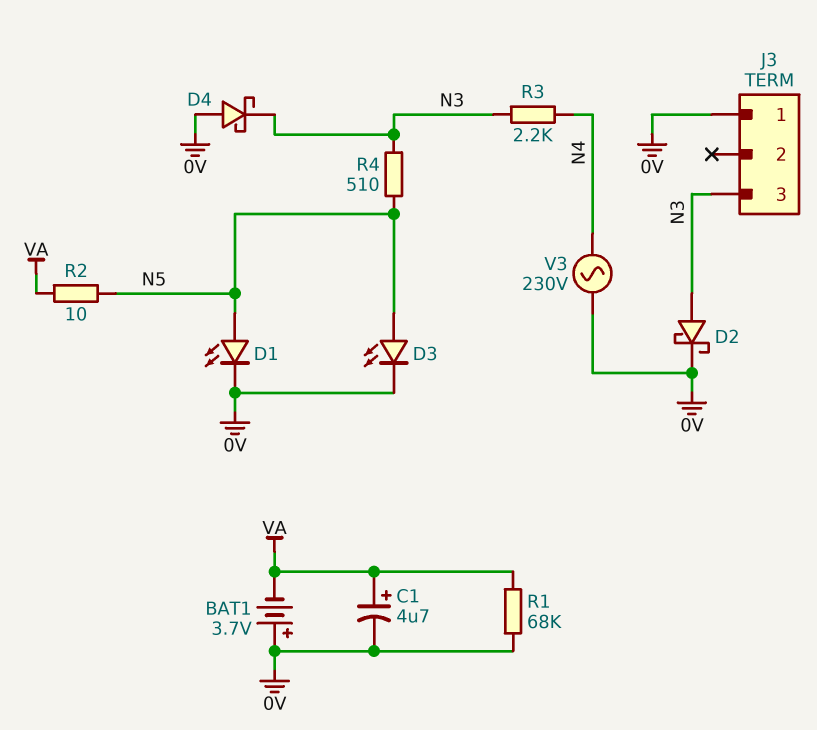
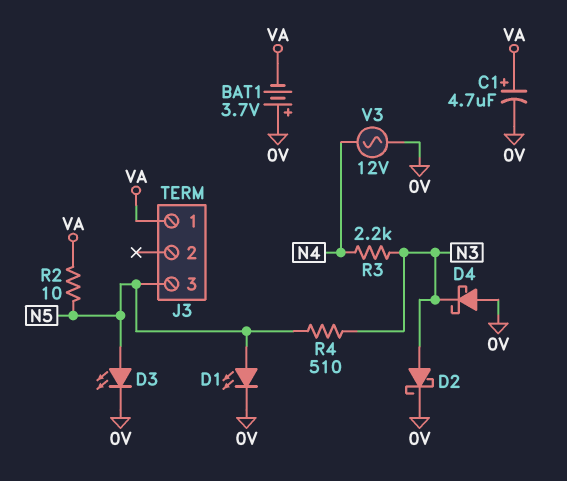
J3 pin 1: 0V -> VA
J3 pin 3: N3 -> N5
R1: 68k (0V, VA) -> none
V3: AC 230V (0V, N4) -> AC 12V (0V, N4)

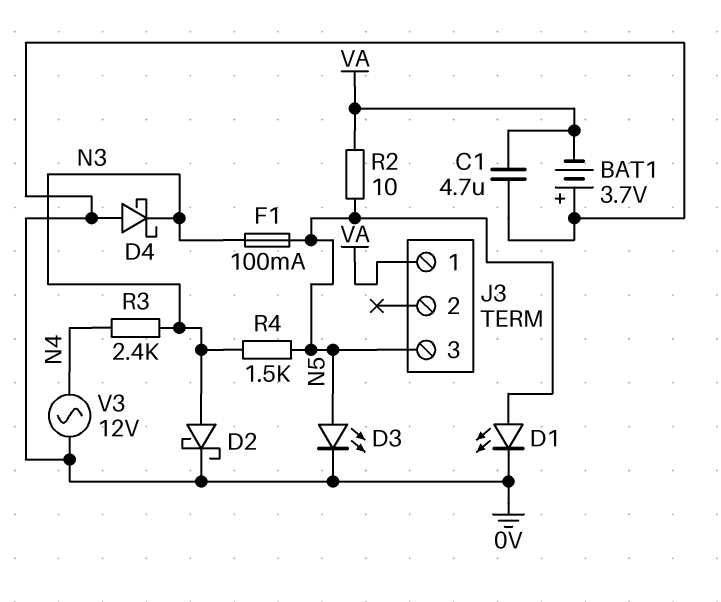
C1: 4.7uF (plus VA, minus 0V) -> 4.7uF (0V, VA)
F1: none -> 100mA (N3, N5)
R3: 2.2k (N3, N4) -> 2.4k (N3, N4)
R4: 510 (N3, N5) -> 1.5k (N3, N5)

